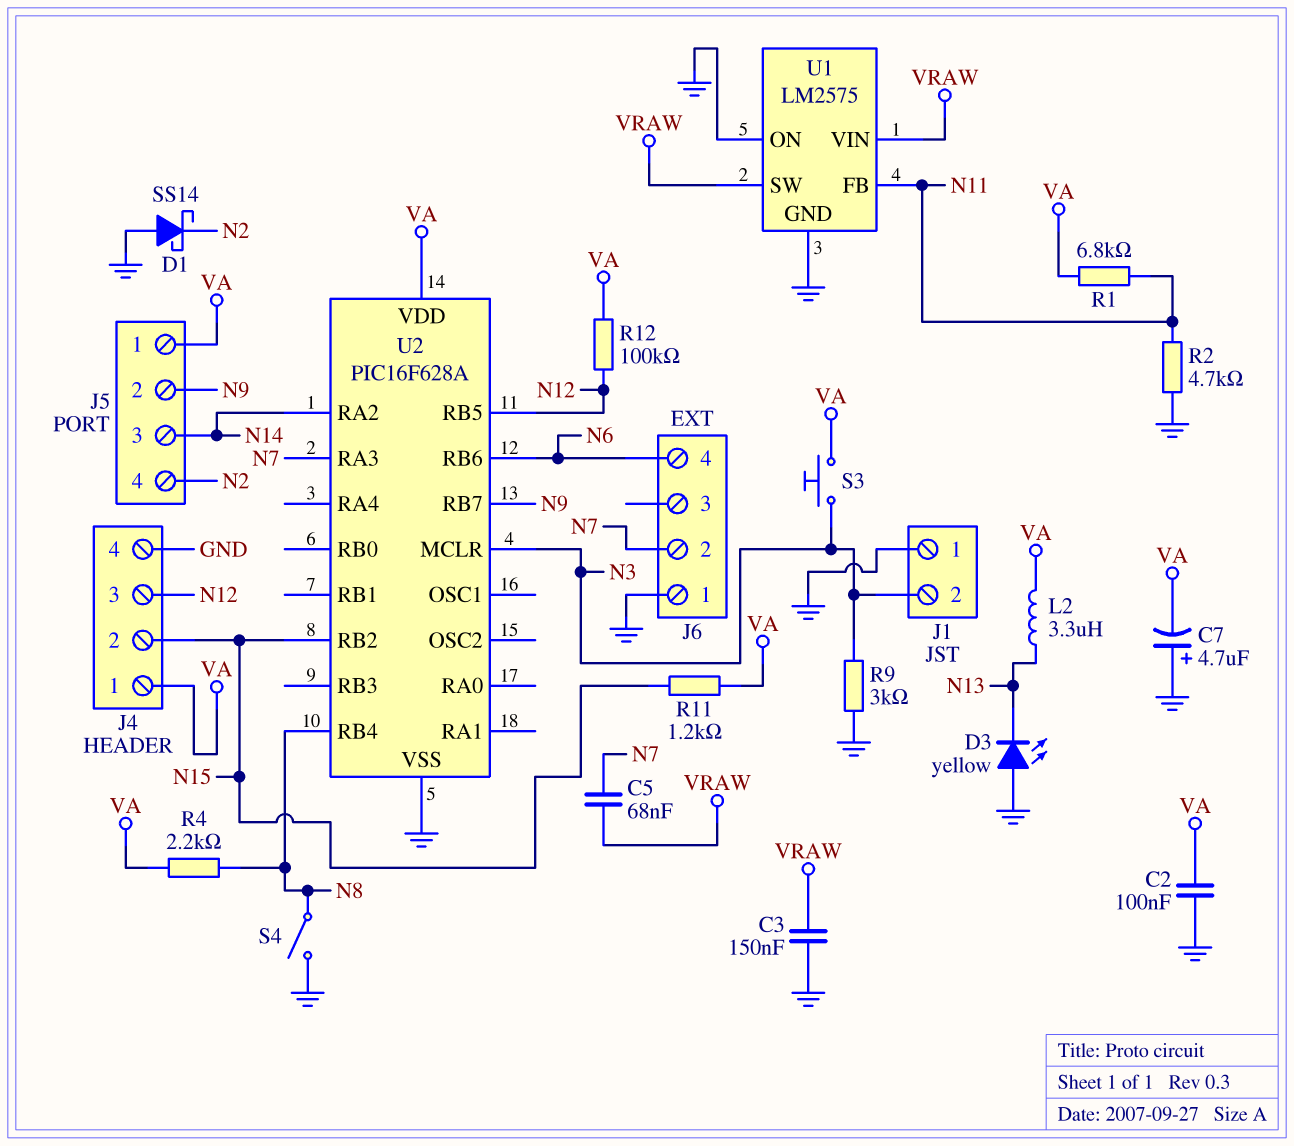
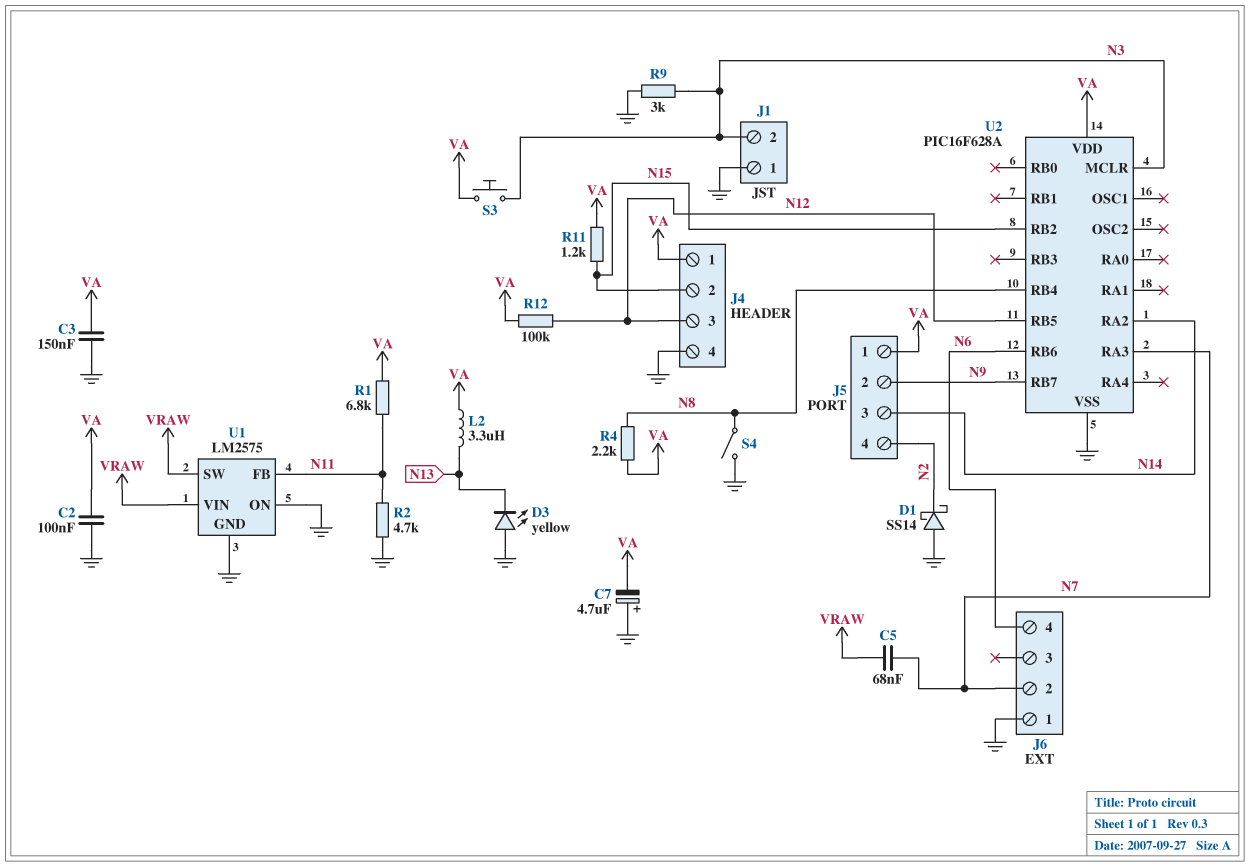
C3: 150nF (GND, VRAW) -> 150nF (GND, VA)

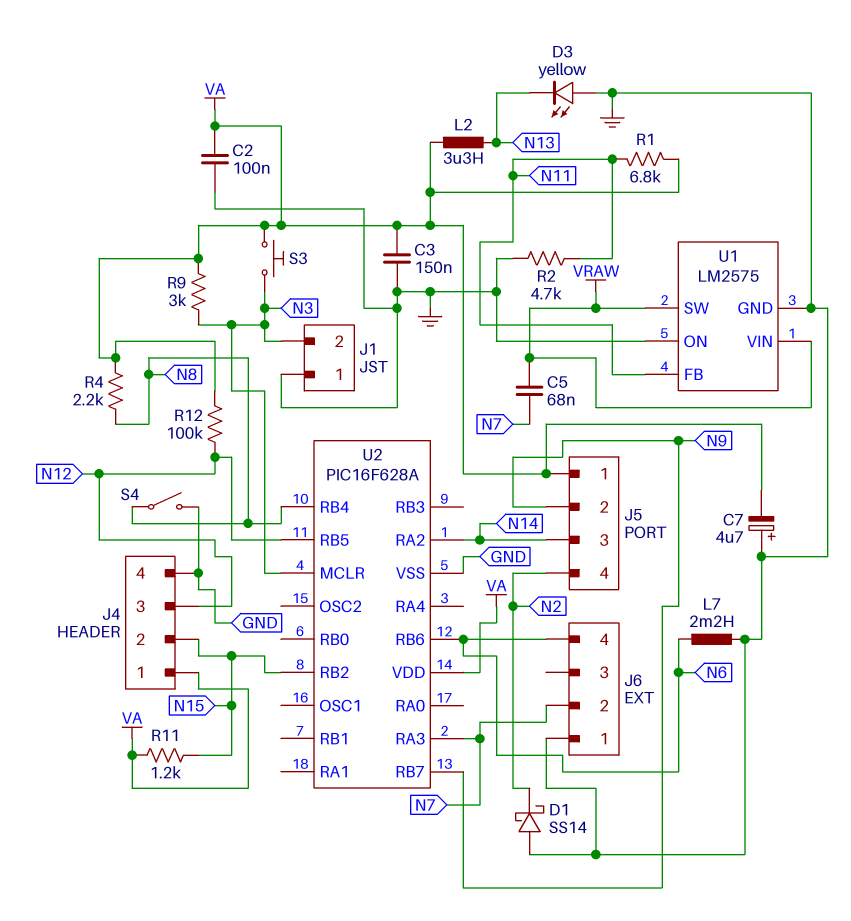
L7: none -> 2.2mH (GND, N6)
R9: 3k (GND, N3) -> 3k (N3, VA)

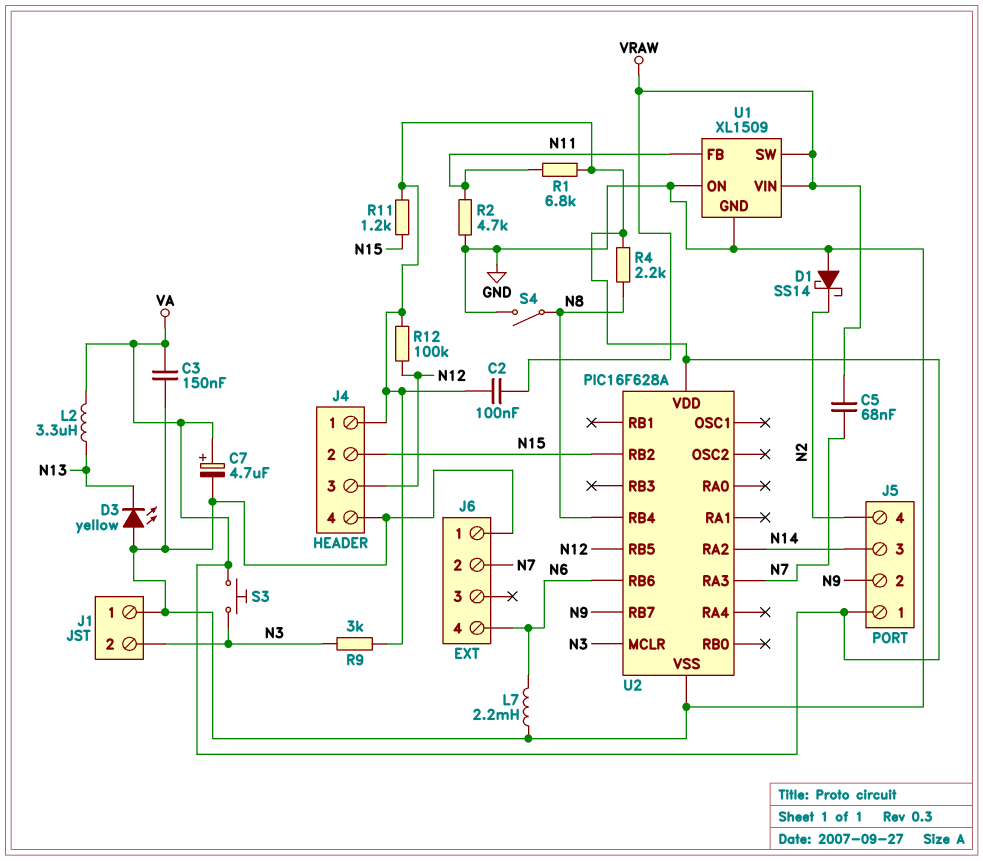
C2: 100nF (GND, VA) -> 100nF (VA, VRAW)
C7: 4.7uF (plus GND, minus VA) -> 4.7uF (plus VA, minus GND)
U1: LM2575 -> XL1509

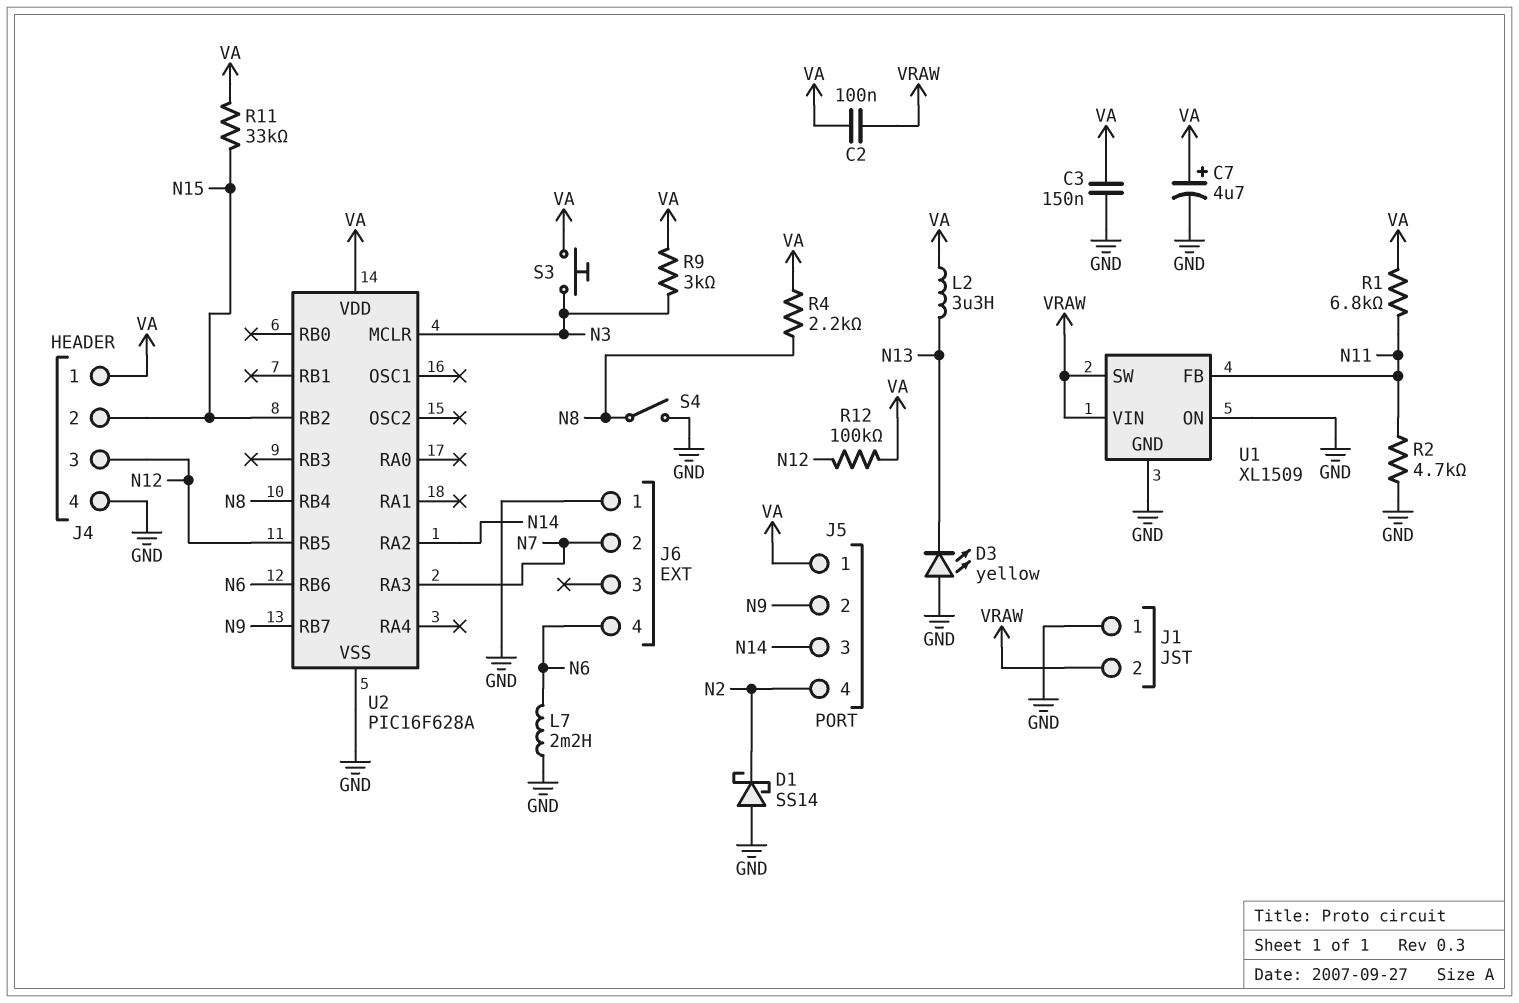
C5: 68nF (N7, VRAW) -> none
J1 pin 2: N3 -> VRAW
R11: 1.2k (N15, VA) -> 33k (N15, VA)

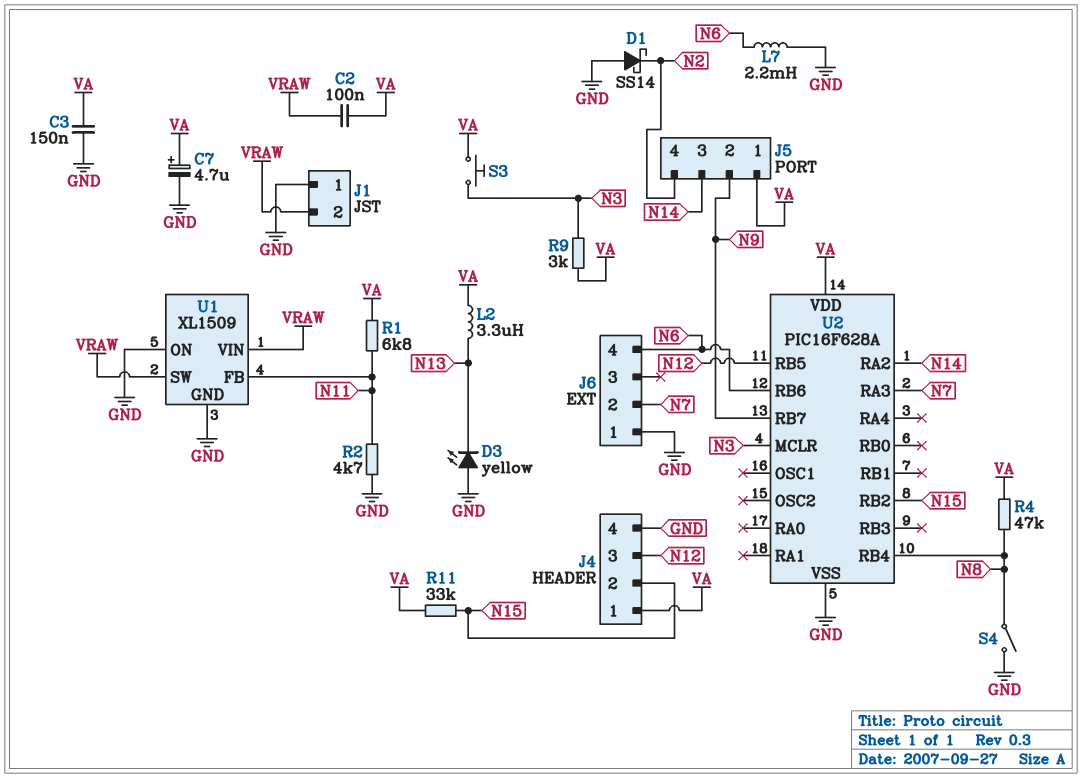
R4: 2.2k (N8, VA) -> 47k (N8, VA)
R12: 100k (N12, VA) -> none

